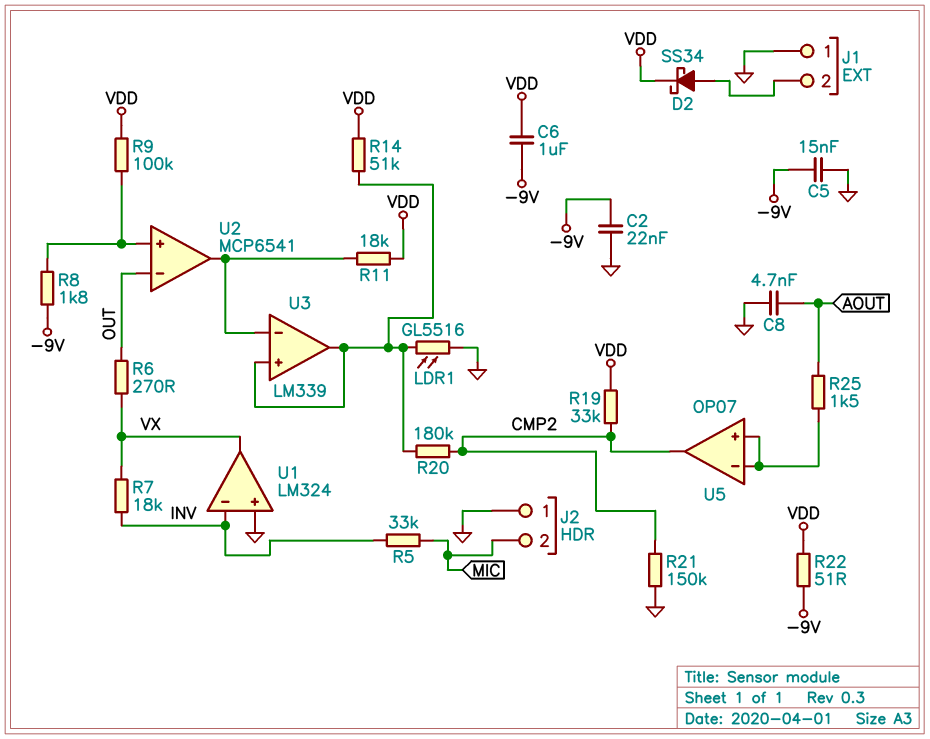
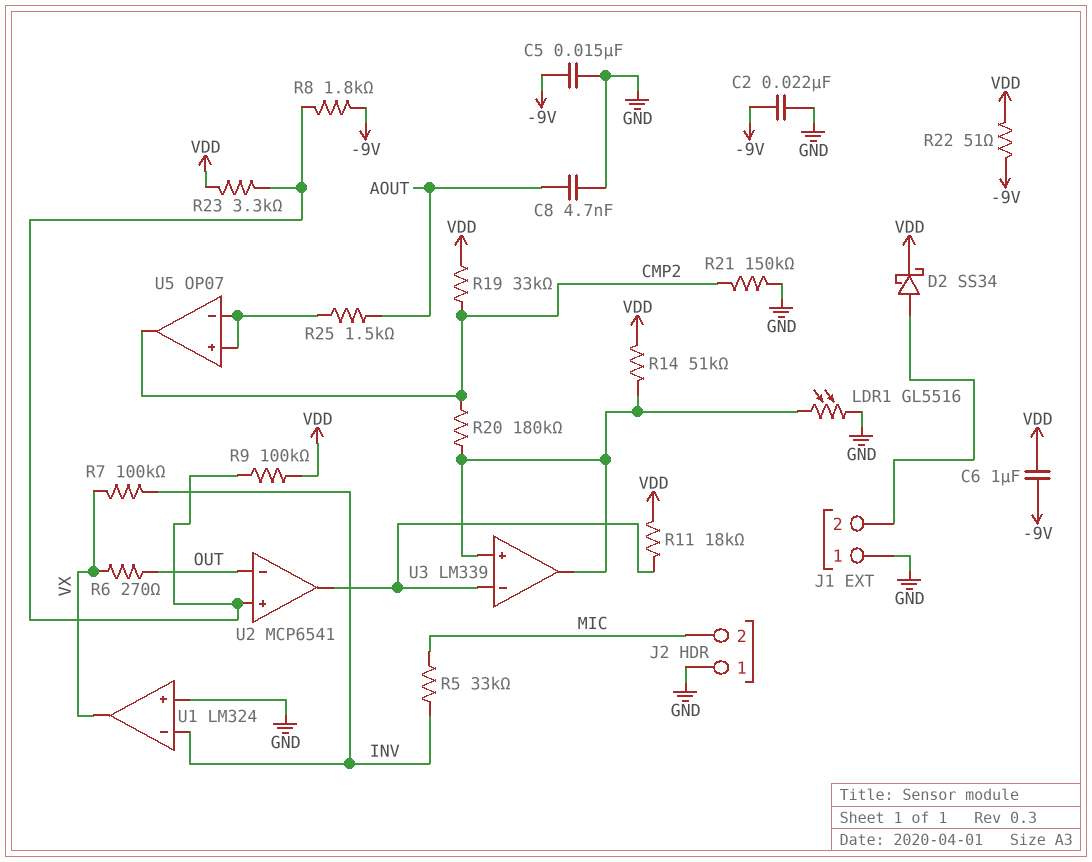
R7: 18k (INV, VX) -> 100k (INV, VX)
R23: none -> 3.3k (U2/in+, VDD)

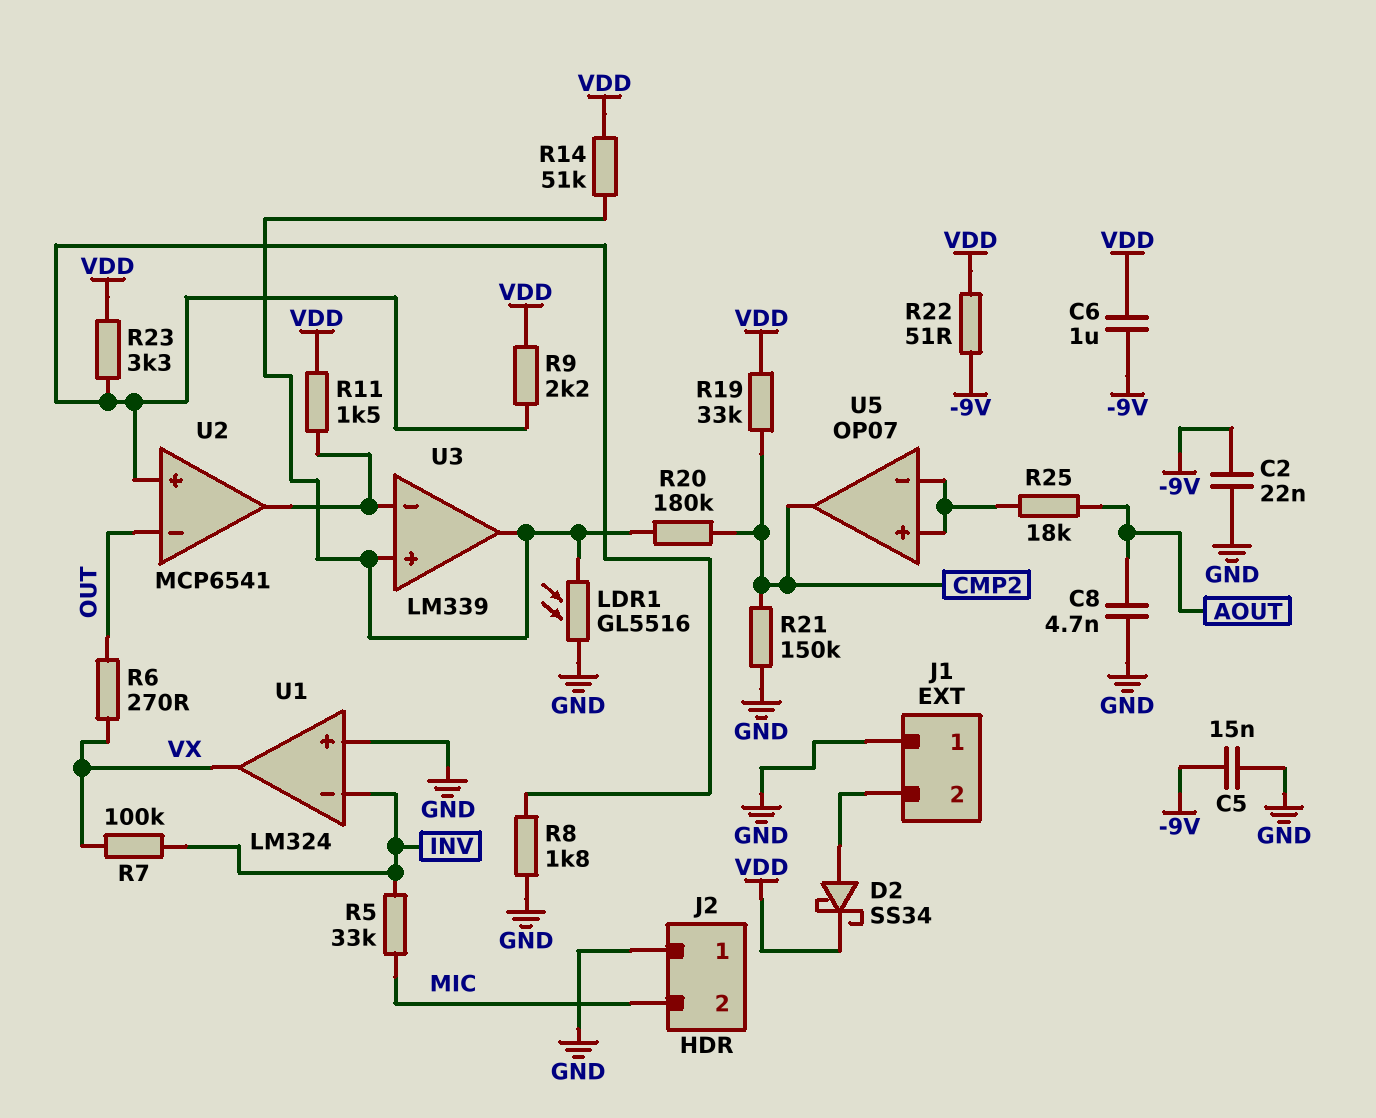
R8: 1.8k (-9V, U2/in+) -> 1.8k (GND, U2/in+)
R9: 100k (U2/in+, VDD) -> 2.2k (U2/in+, VDD)
R11: 18k (U2/out, VDD) -> 1.5k (U2/out, VDD)
R25: 1.5k (AOUT, U5/in+) -> 18k (AOUT, U5/in+)

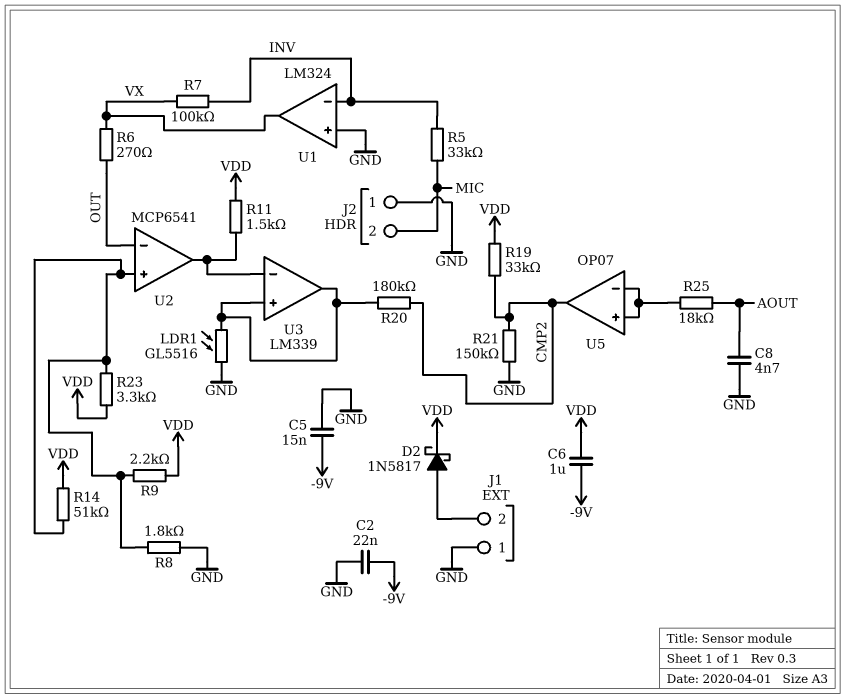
D2: schottky SS34 (A J1/2, K VDD) -> schottky 1N5817 (A J1/2, K VDD)
R14: 51k (U3/in+, VDD) -> 51k (U2/in+, VDD)
R22: 51 (-9V, VDD) -> none

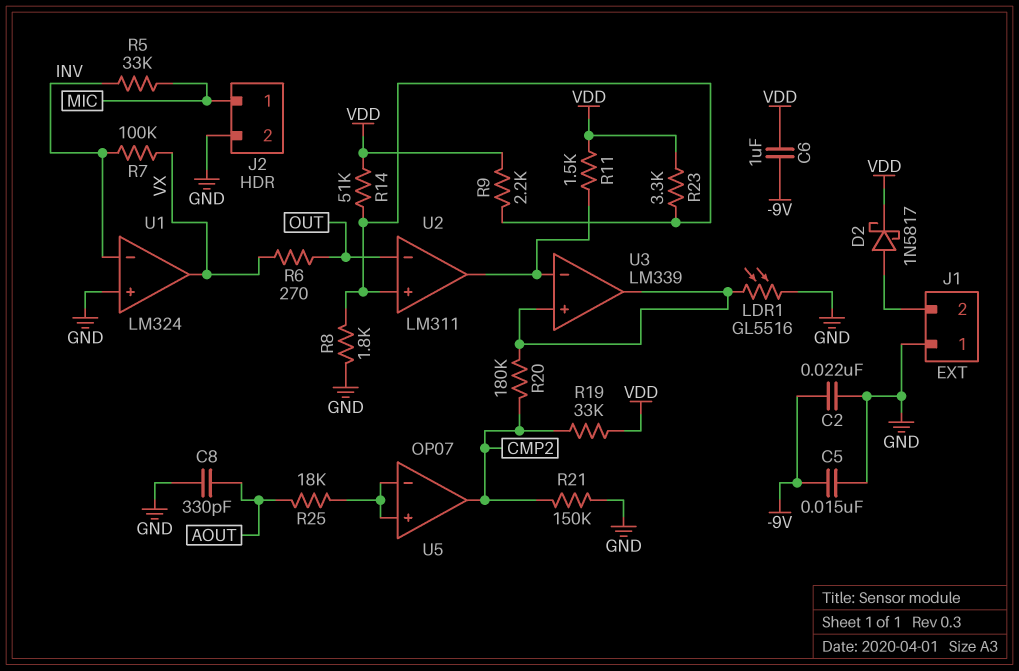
C8: 4.7nF (AOUT, GND) -> 330pF (AOUT, GND)
J2 pin 1: GND -> MIC
J2 pin 2: MIC -> GND
U2: MCP6541 -> LM311

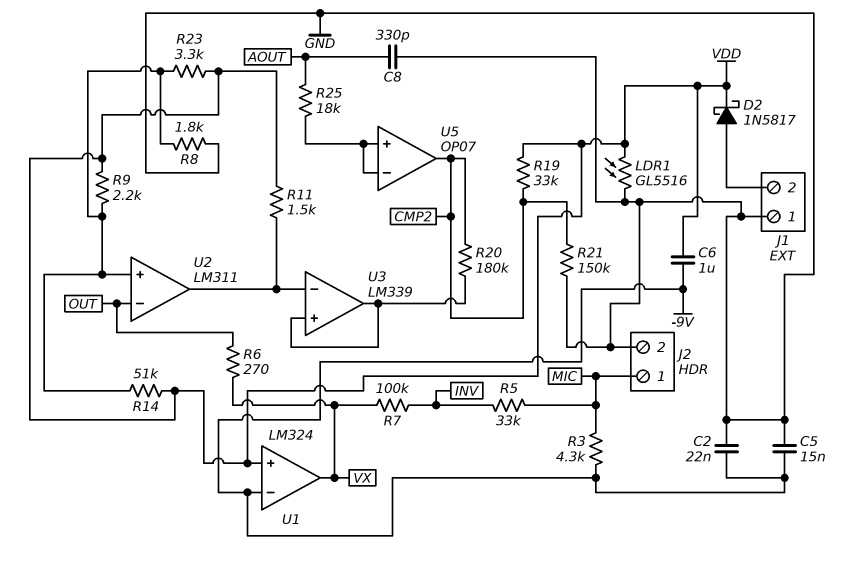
LDR1: GL5516 (GND, U3/in+) -> GL5516 (GND, VDD)
R3: none -> 4.3k (-9V, MIC)
U1 pin in+: GND -> VDD
U1 pin in-: INV -> -9V

